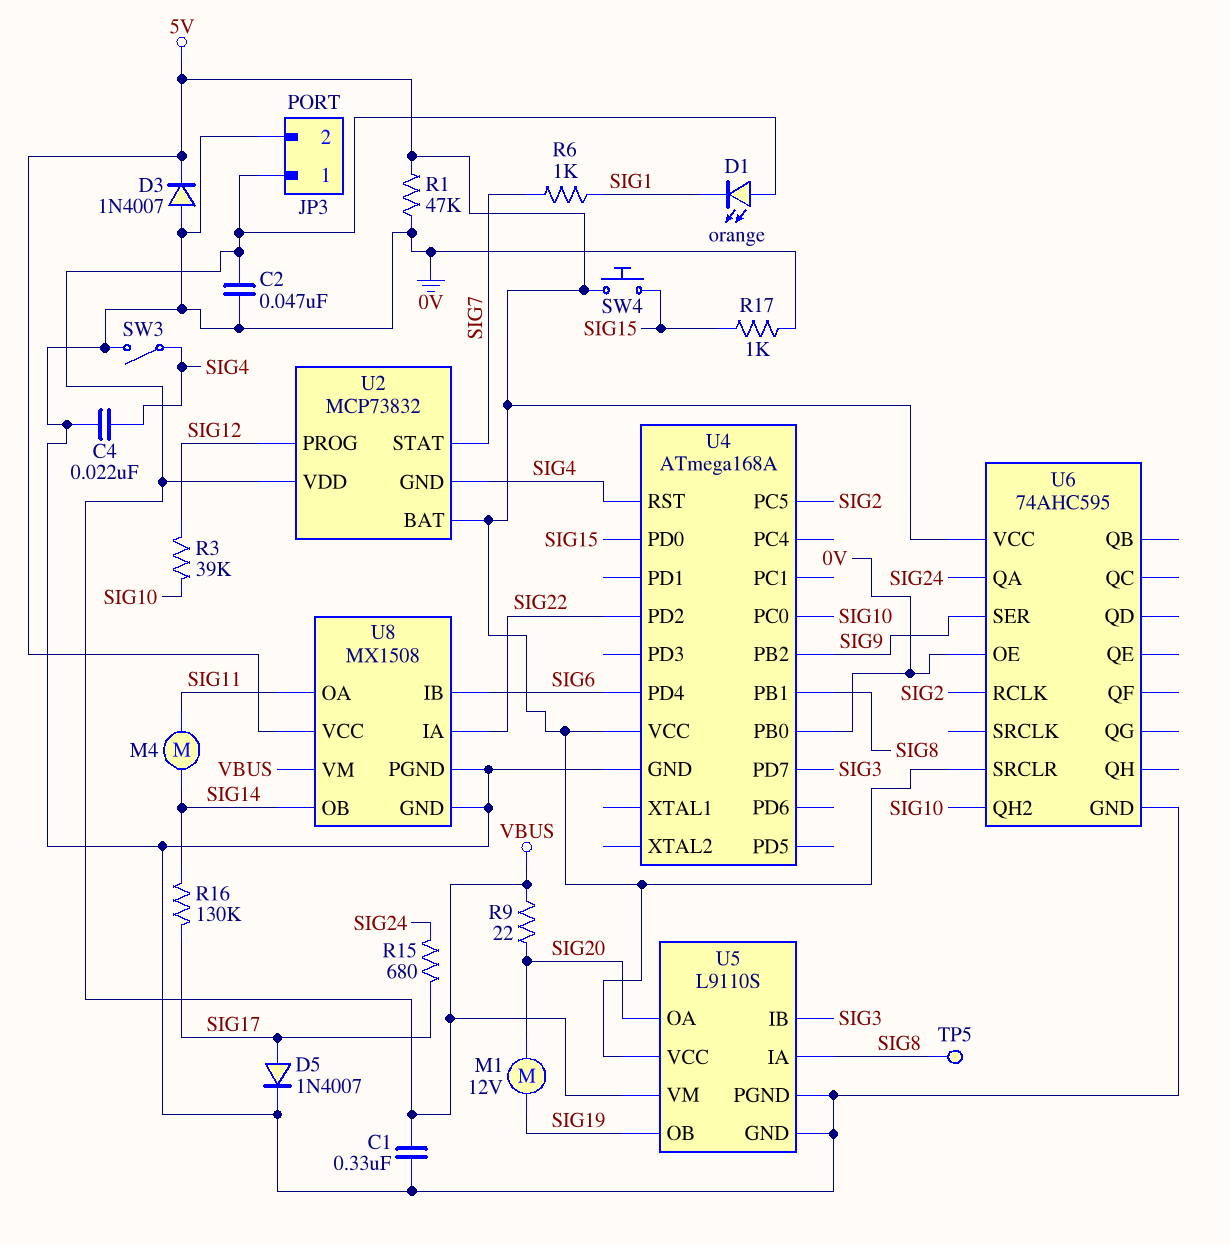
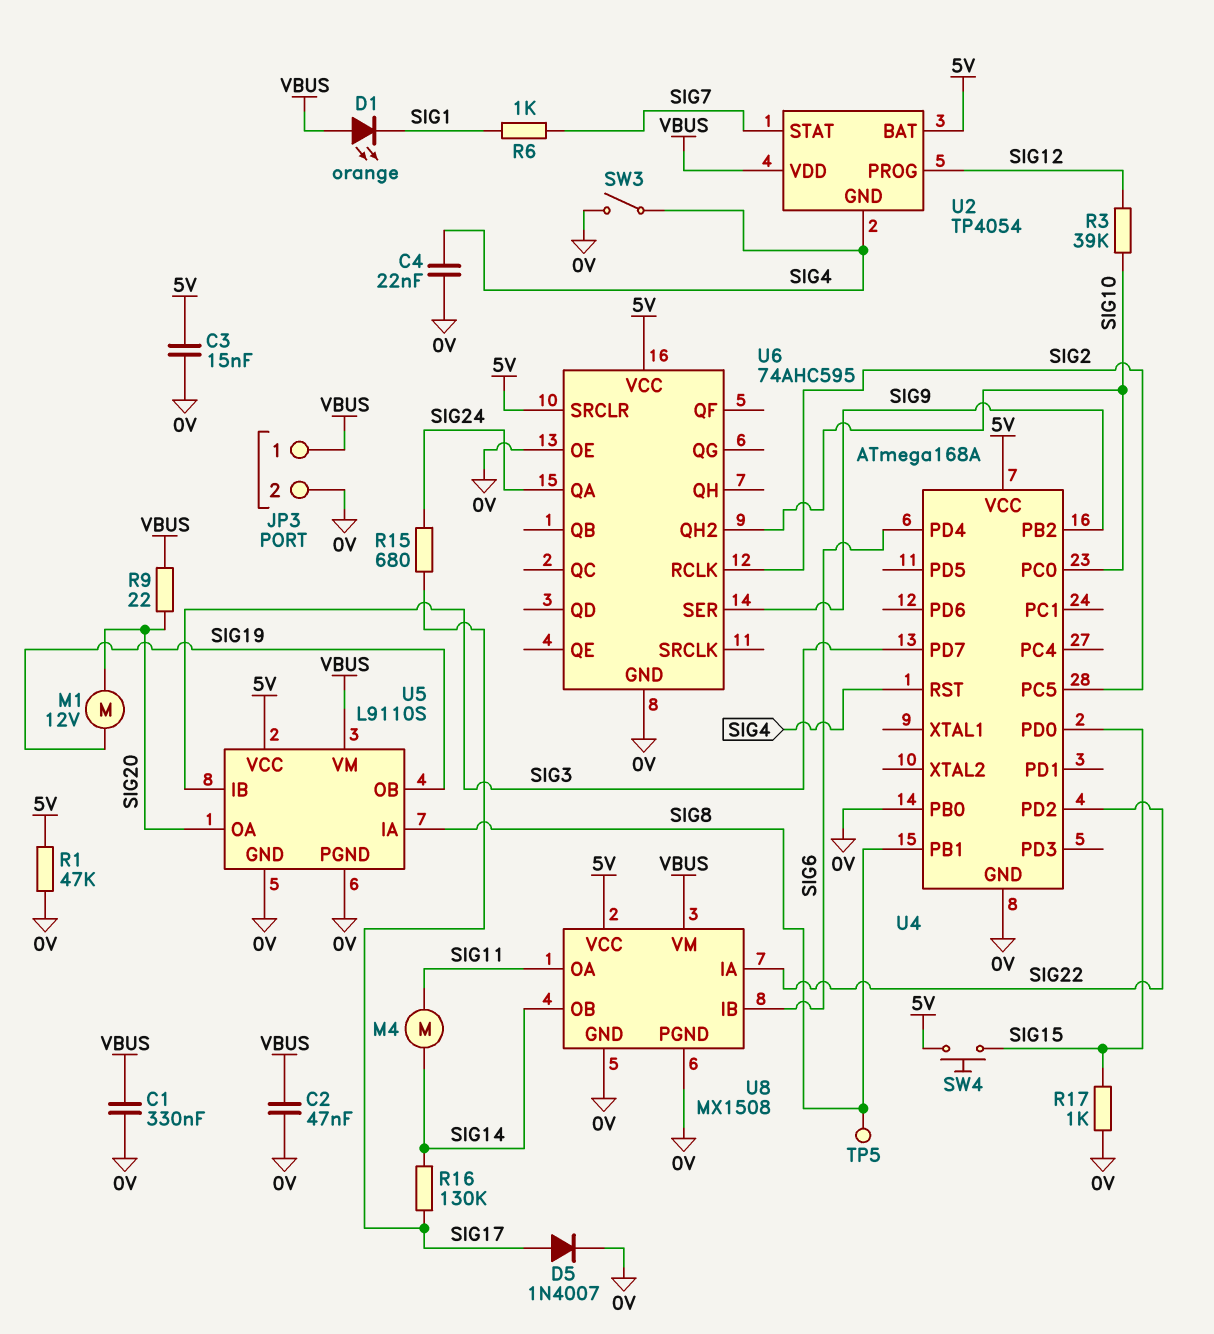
C3: none -> 15nF (0V, 5V)
D3: diode 1N4007 (A 0V, K 5V) -> none
U2: MCP73832 -> TP4054

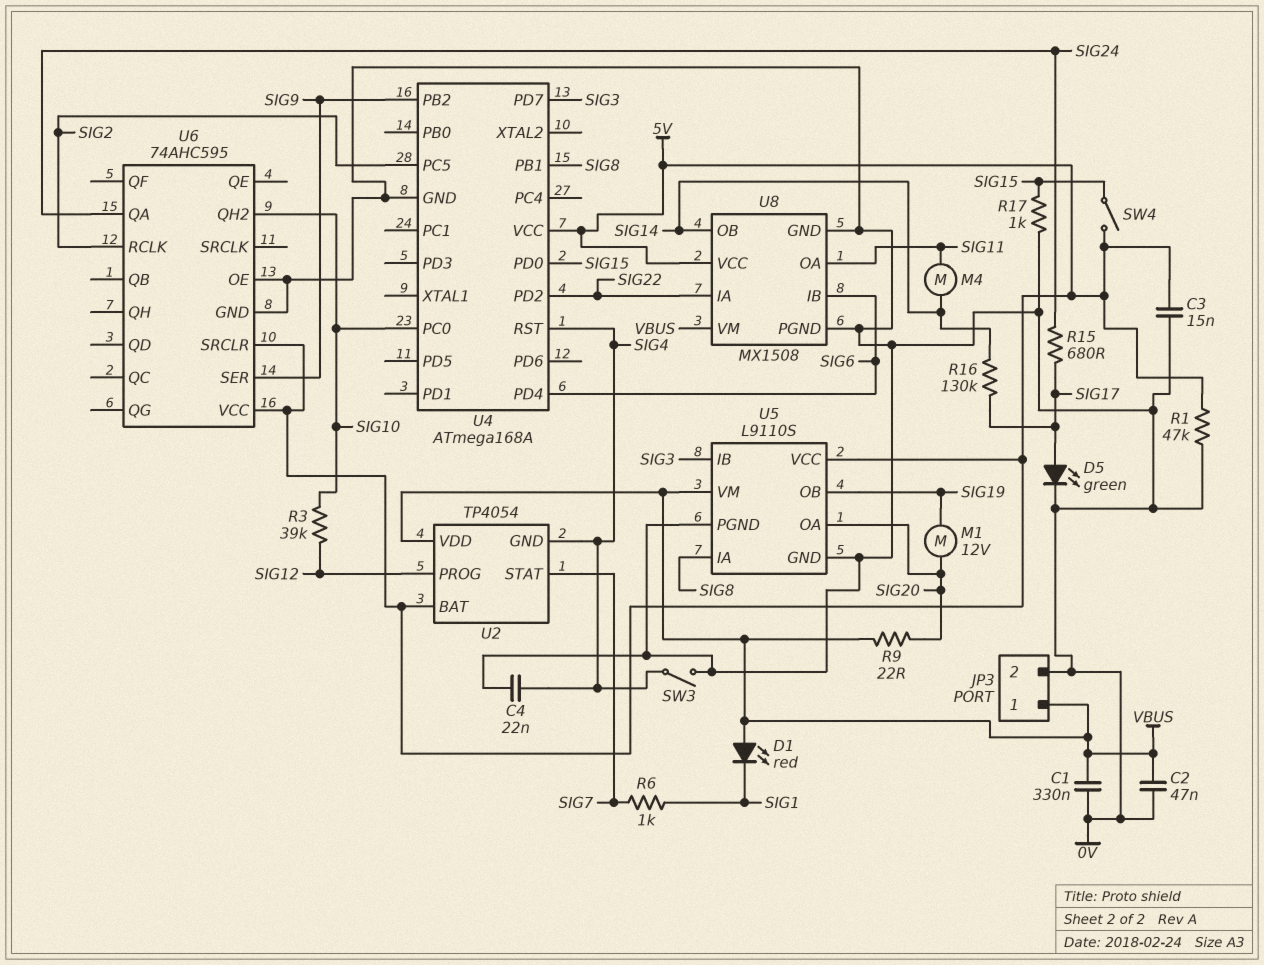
D1: LED orange (A VBUS, K SIG1) -> LED red (A VBUS, K SIG1)
D5: diode 1N4007 (A SIG17, K 0V) -> LED green (A SIG17, K 0V)
SW4: button (5V, SIG15) -> switch (5V, SIG15)
TP5: test point (SIG8) -> none
U4 pin PB0: 0V -> none

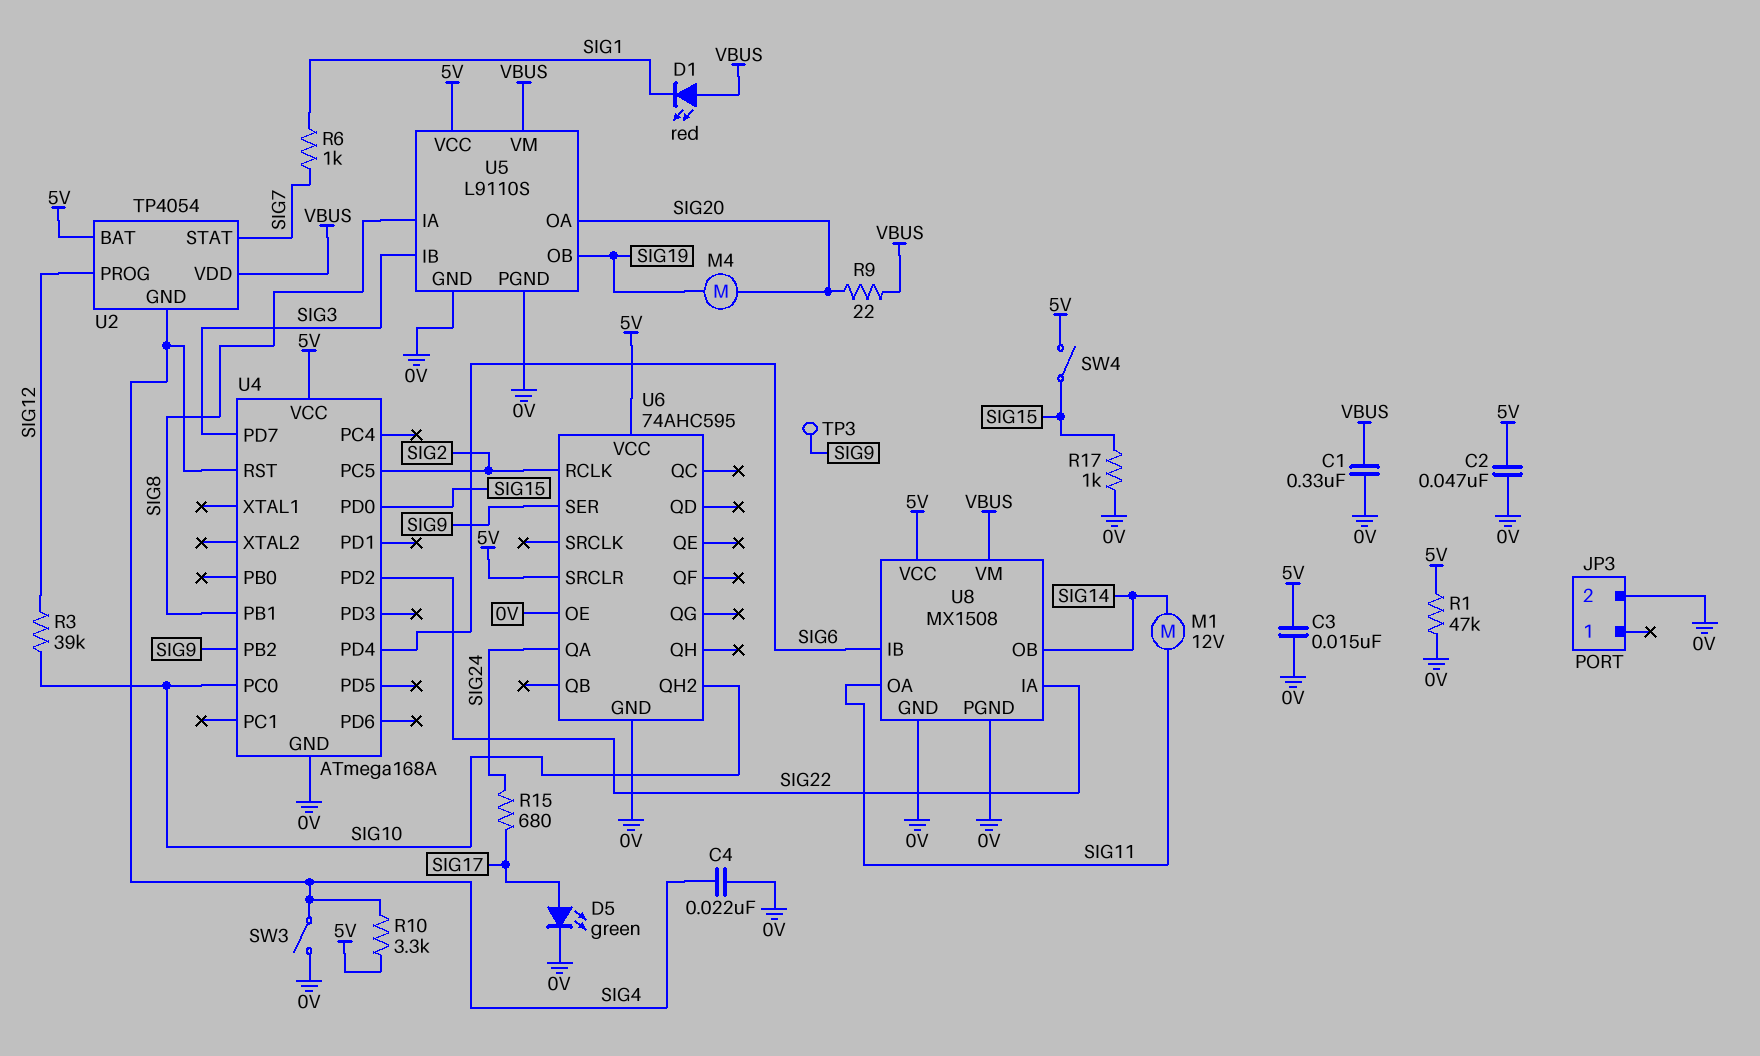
C2: 47nF (0V, VBUS) -> 47nF (0V, 5V)
JP3 pin 1: VBUS -> none
M1: motor 12V (SIG19, SIG20) -> motor 12V (SIG11, SIG14)
M4: motor (SIG11, SIG14) -> motor (SIG19, SIG20)
R10: none -> 3.3k (5V, SIG4)
R16: 130k (SIG14, SIG17) -> none
TP3: none -> test point (SIG9)

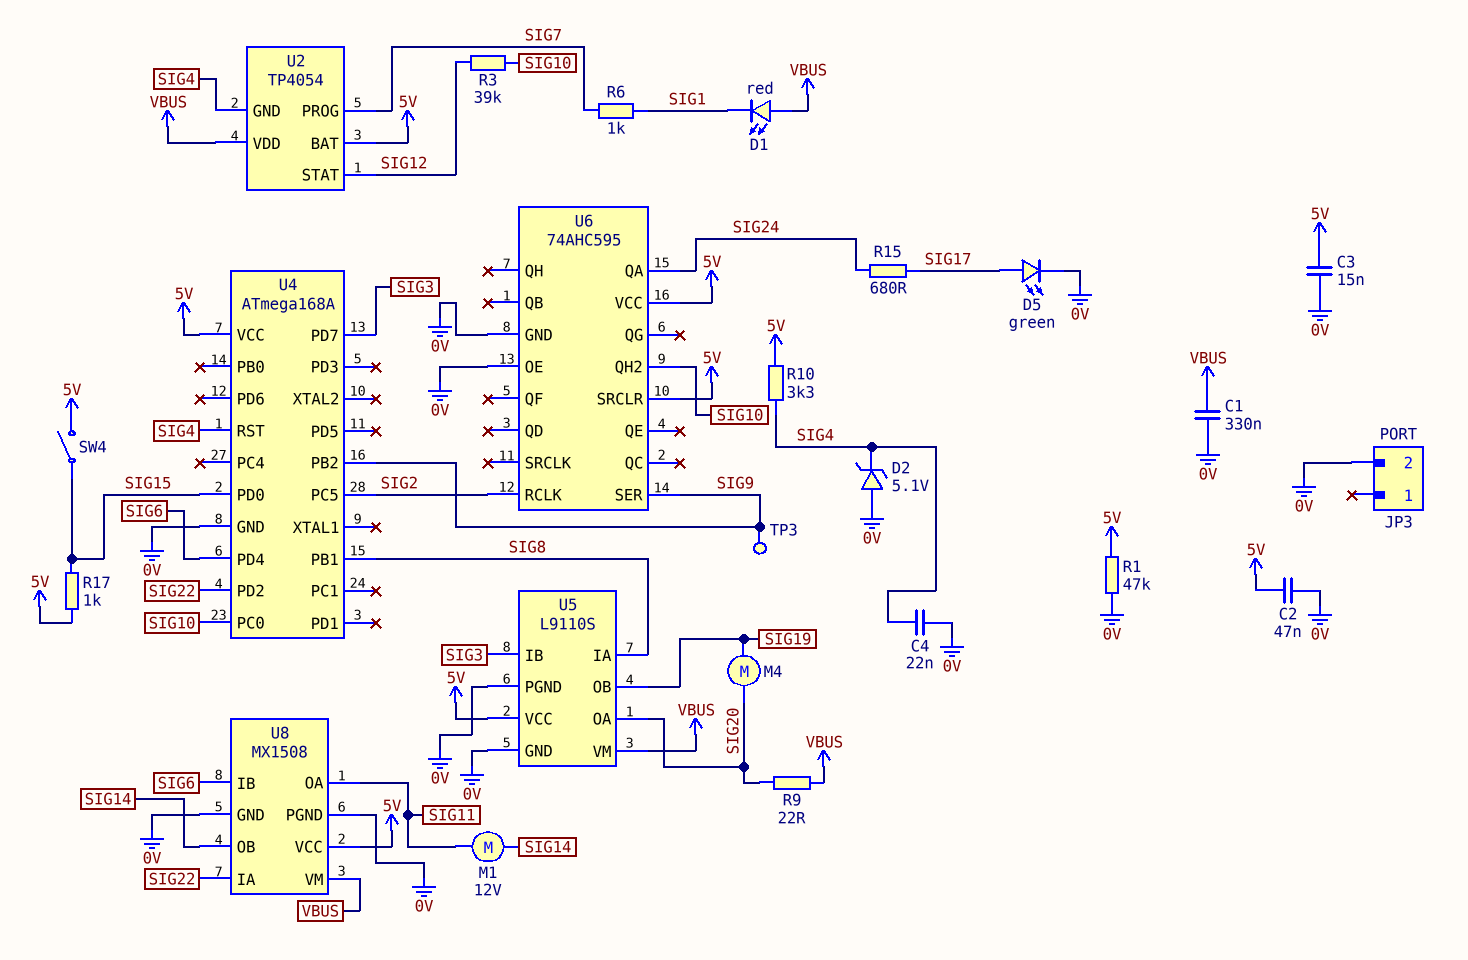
D2: none -> zener 5.1V (A 0V, K SIG4)
R17: 1k (0V, SIG15) -> 1k (5V, SIG15)
SW3: switch (0V, SIG4) -> none
U2 pin PROG: SIG12 -> SIG7
U2 pin STAT: SIG7 -> SIG12

